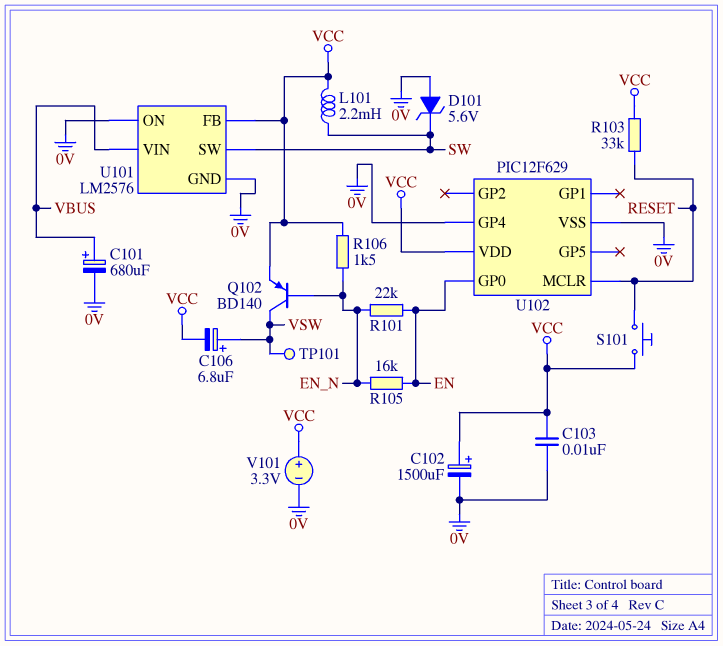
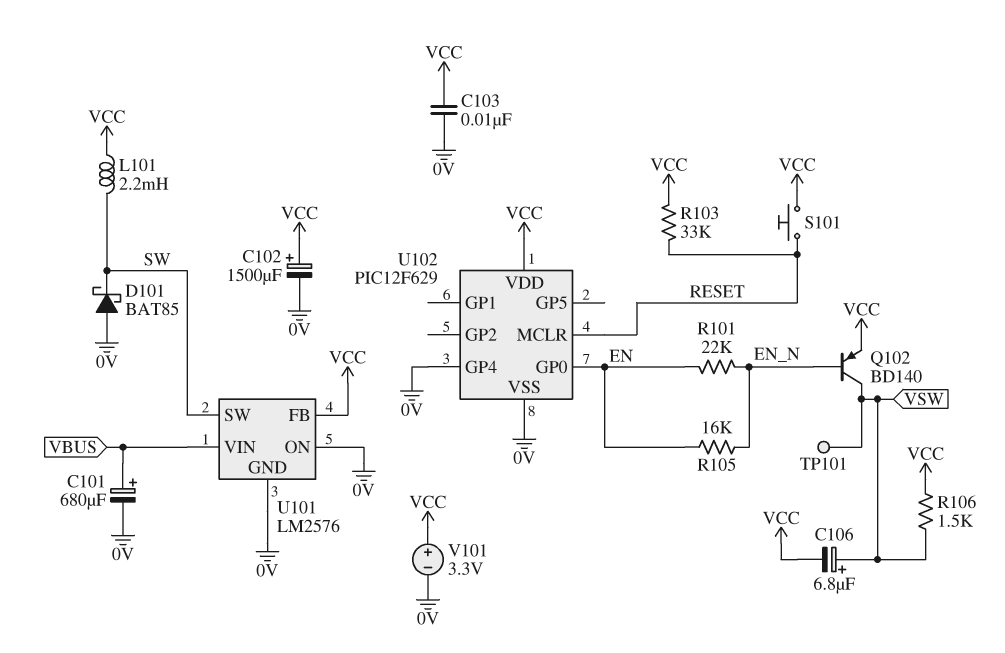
D101: zener 5.6V (A 0V, K SW) -> schottky BAT85 (A 0V, K SW)
R106: 1.5k (EN_N, VCC) -> 1.5k (VCC, VSW)

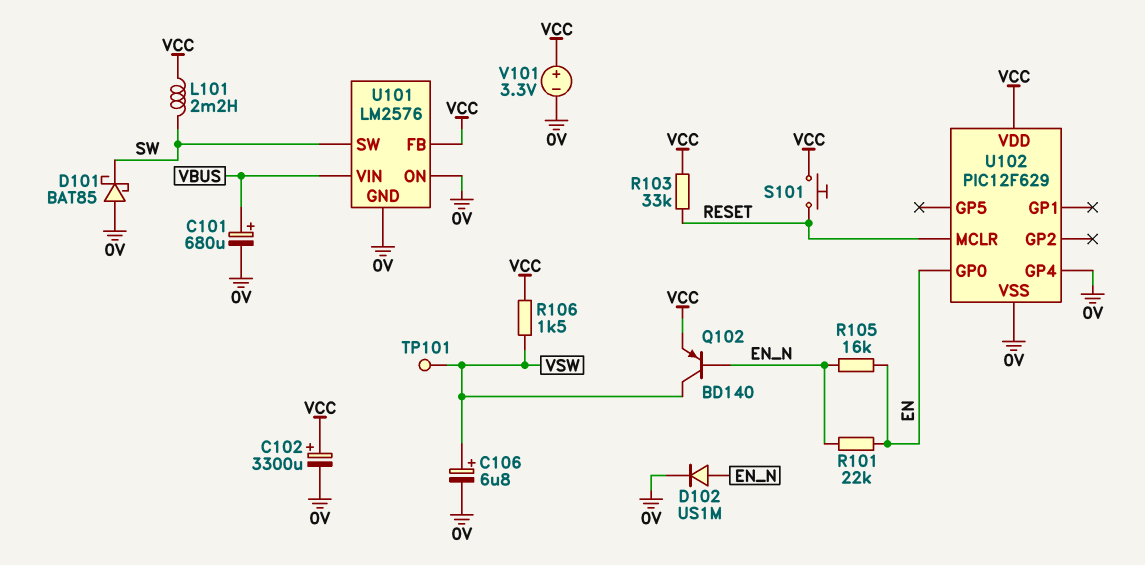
C102: 1500uF (plus VCC, minus 0V) -> 3300uF (plus VCC, minus 0V)
C103: 10nF (0V, VCC) -> none
C106: 6.8uF (plus VSW, minus VCC) -> 6.8uF (plus VSW, minus 0V)
D102: none -> diode US1M (A EN_N, K 0V)

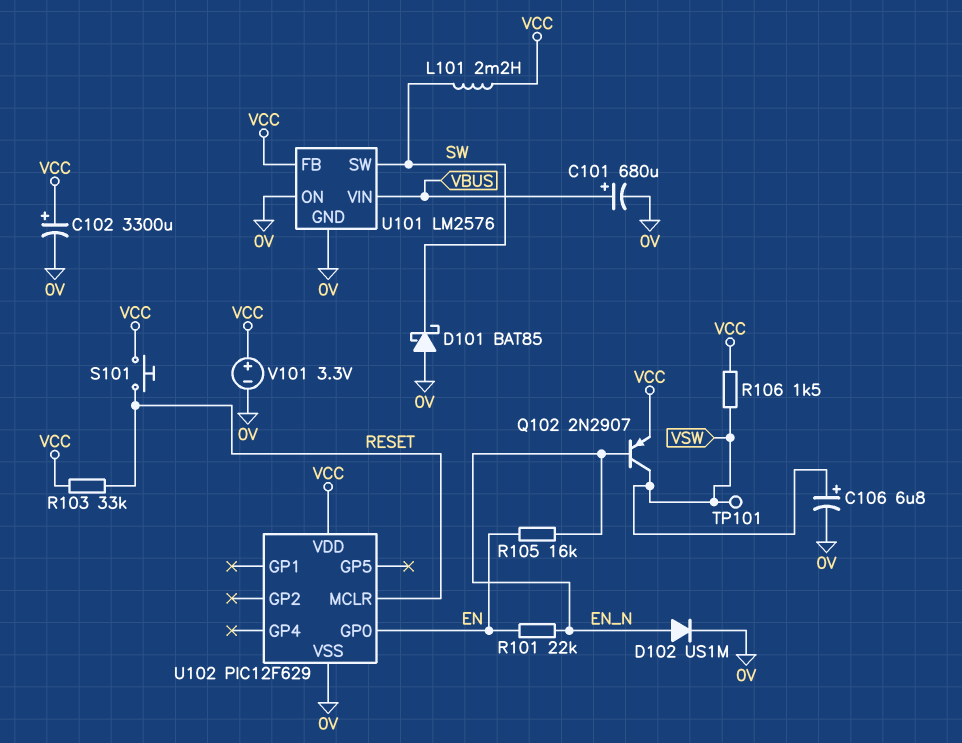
Q102: PNP BD140 (B EN_N, C VSW, E VCC) -> PNP 2N2907 (B EN_N, C VSW, E VCC)
U102 pin GP4: 0V -> none

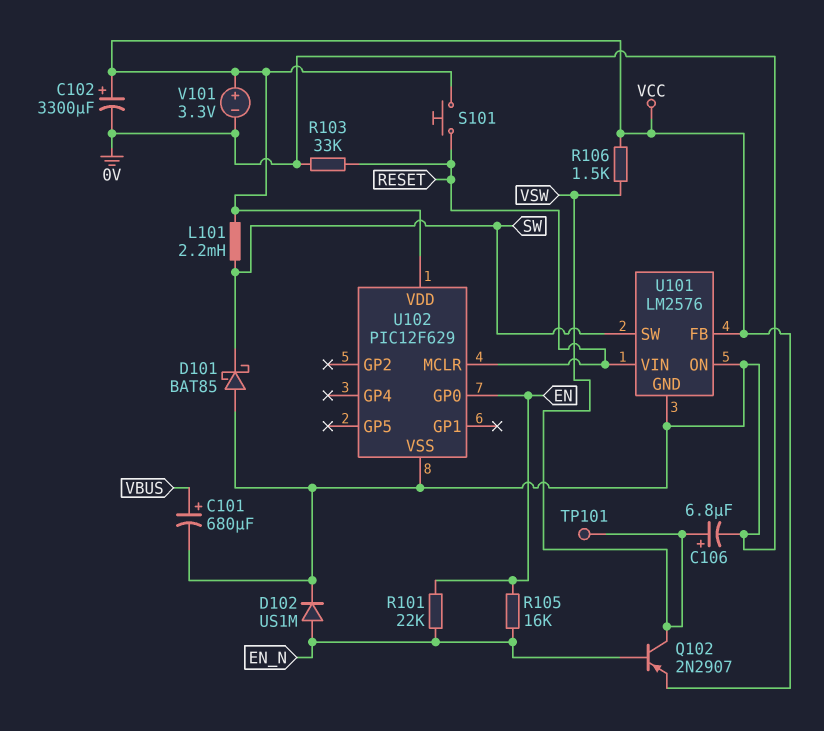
R103: 33k (RESET, VCC) -> 33k (0V, RESET)
U101 pin VIN: VBUS -> RESET

